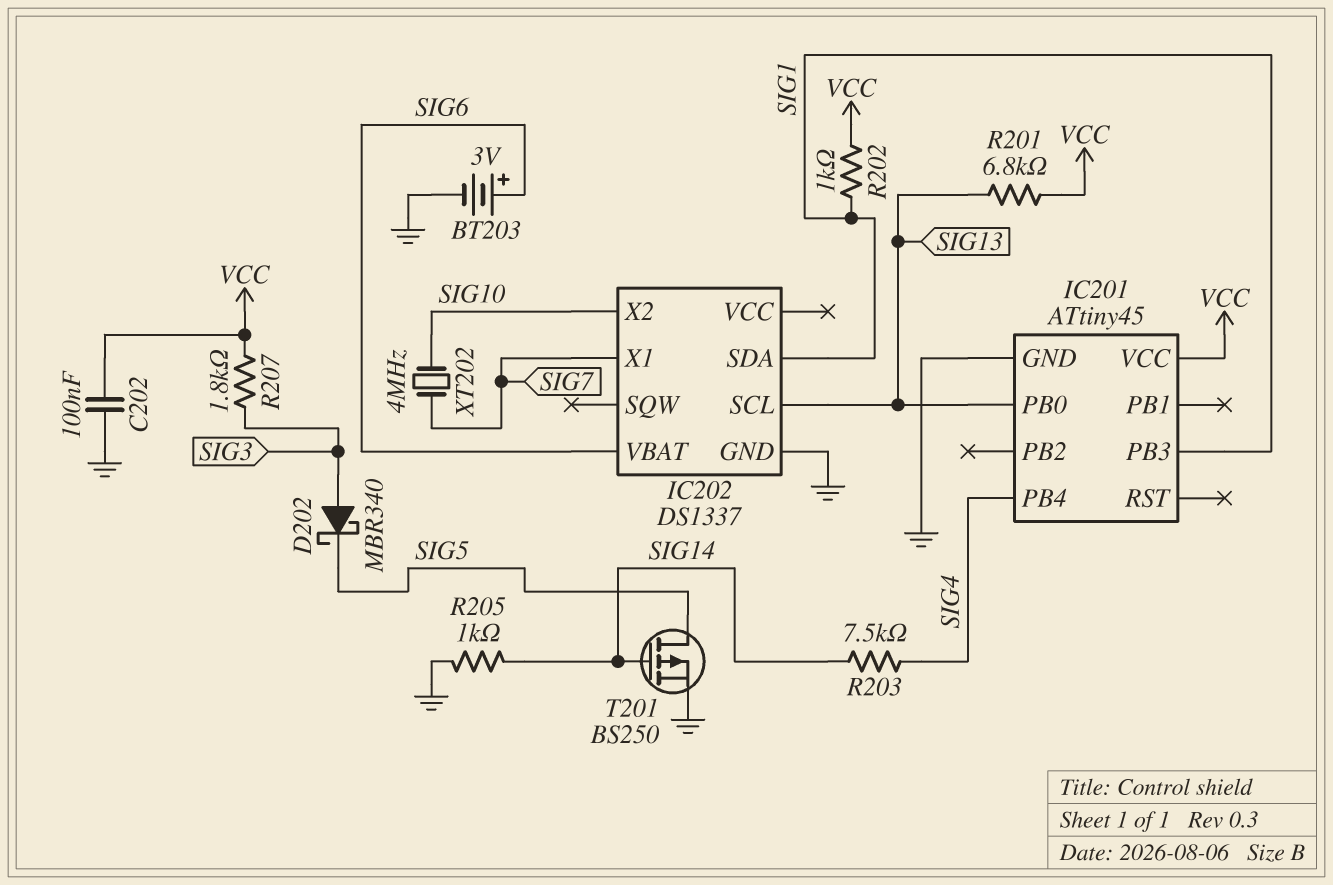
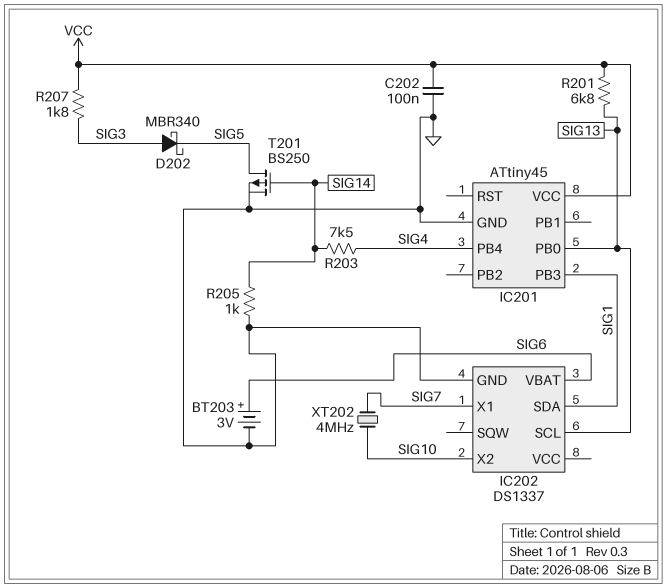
R202: 1k (SIG1, VCC) -> none

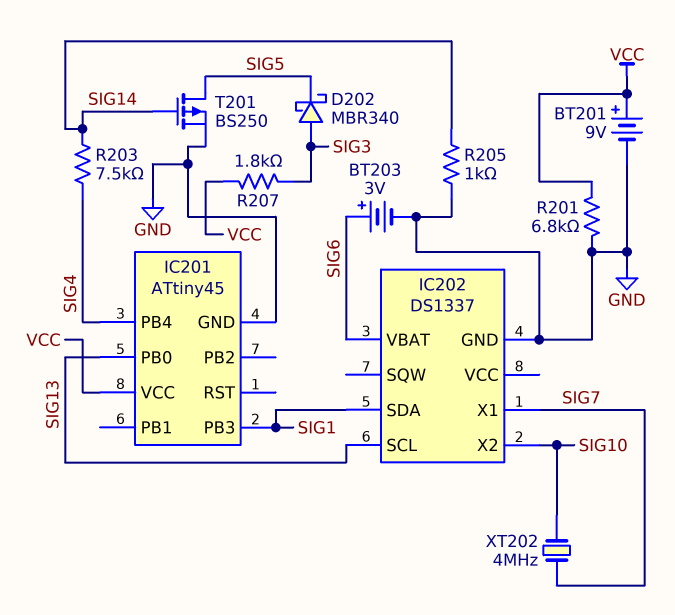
BT201: none -> 9V (plus VCC, minus GND)
C202: 100nF (GND, VCC) -> none
R201: 6.8k (SIG13, VCC) -> 6.8k (GND, VCC)

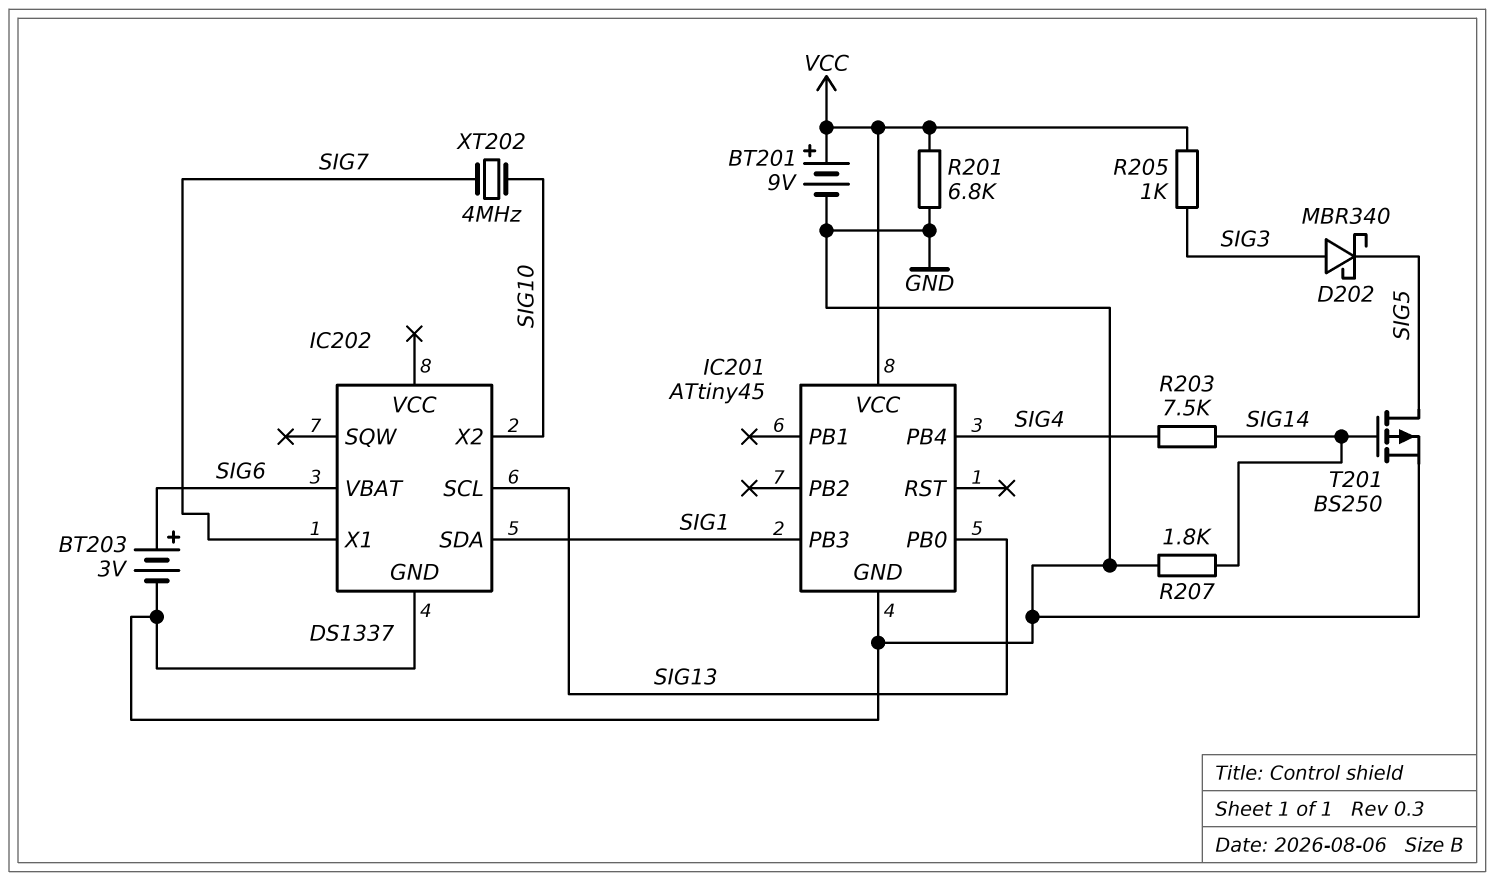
R205: 1k (GND, SIG14) -> 1k (SIG3, VCC)
R207: 1.8k (SIG3, VCC) -> 1.8k (GND, SIG14)

